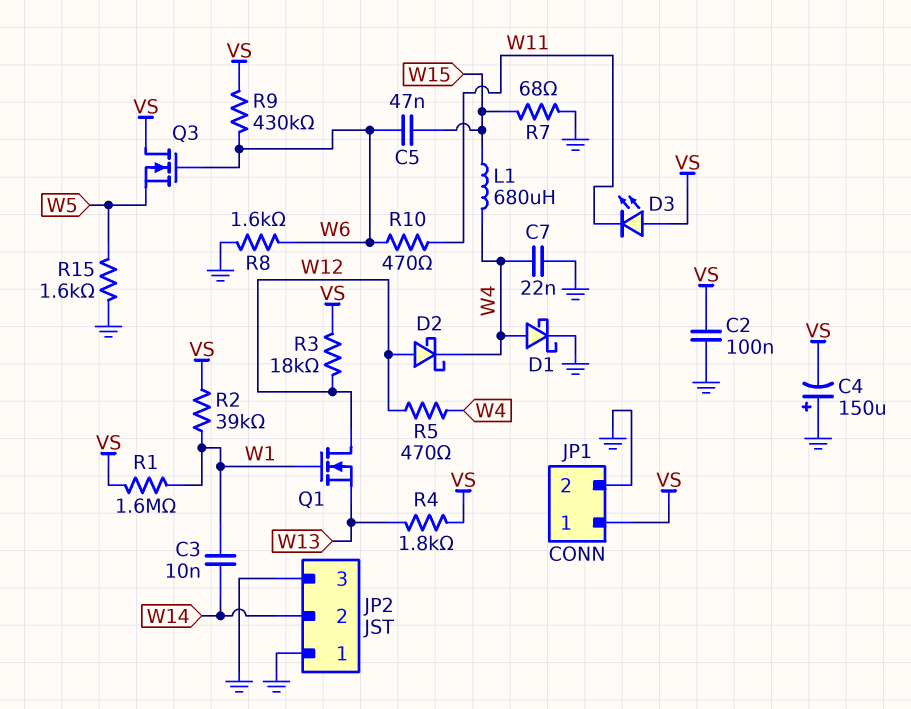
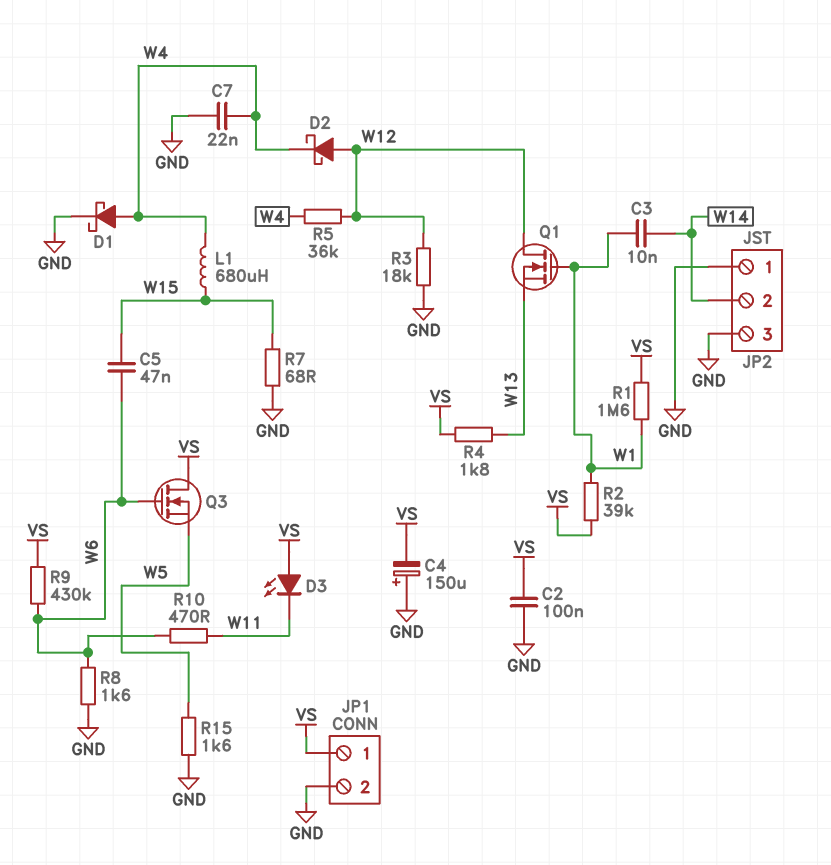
R3: 18k (VS, W12) -> 18k (GND, W12)
R5: 470 (W4, W12) -> 36k (W4, W12)

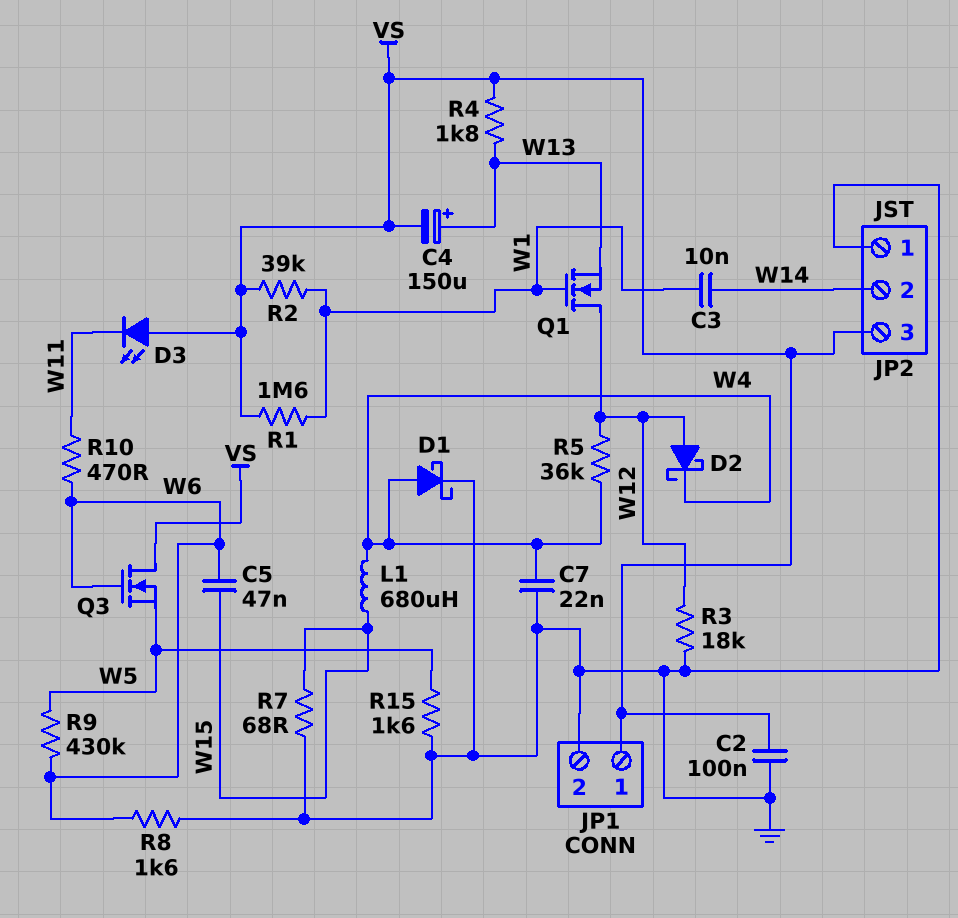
C4: 150uF (plus GND, minus VS) -> 150uF (plus W13, minus VS)
JP2 pin 3: GND -> VS
R9: 430k (VS, W6) -> 430k (W5, W6)

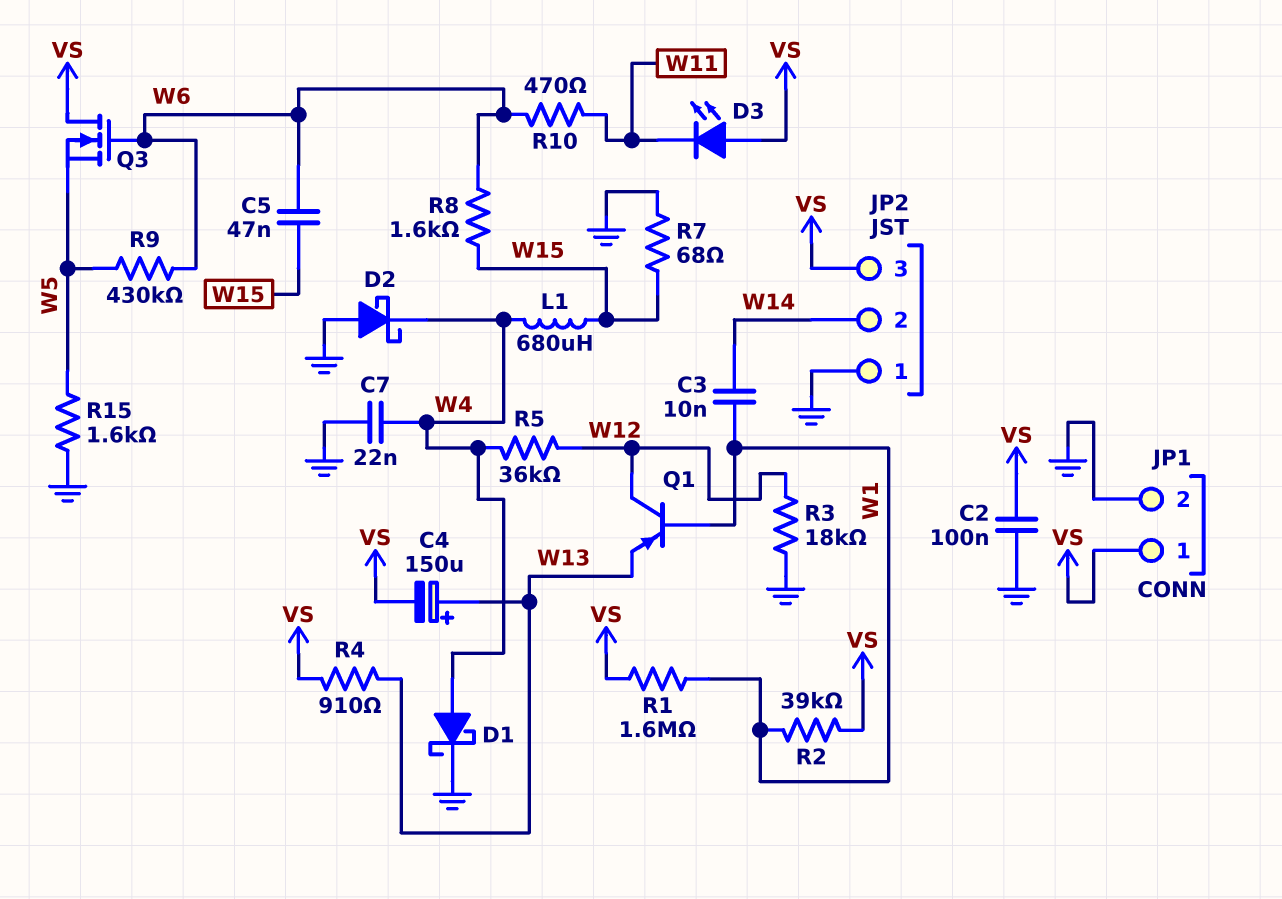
D2: schottky (A W12, K W4) -> schottky (A GND, K W4)
Q1: NMOS (G W1, D W12, S W13) -> PNP (B W1, C W12, E W13)
R4: 1.8k (VS, W13) -> 910 (VS, W13)
R8: 1.6k (GND, W6) -> 1.6k (W6, W15)

